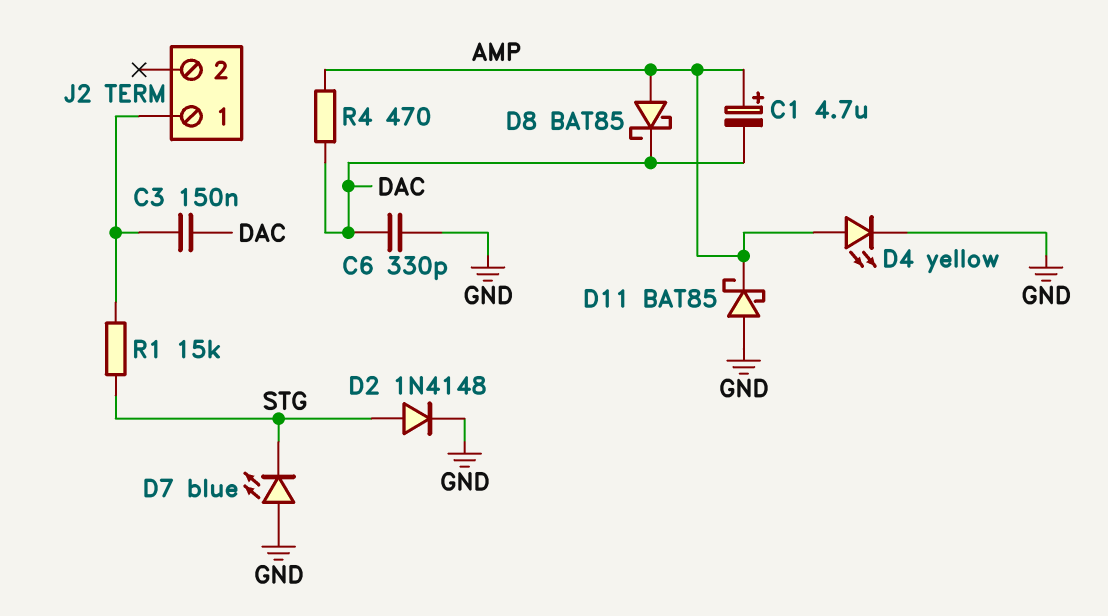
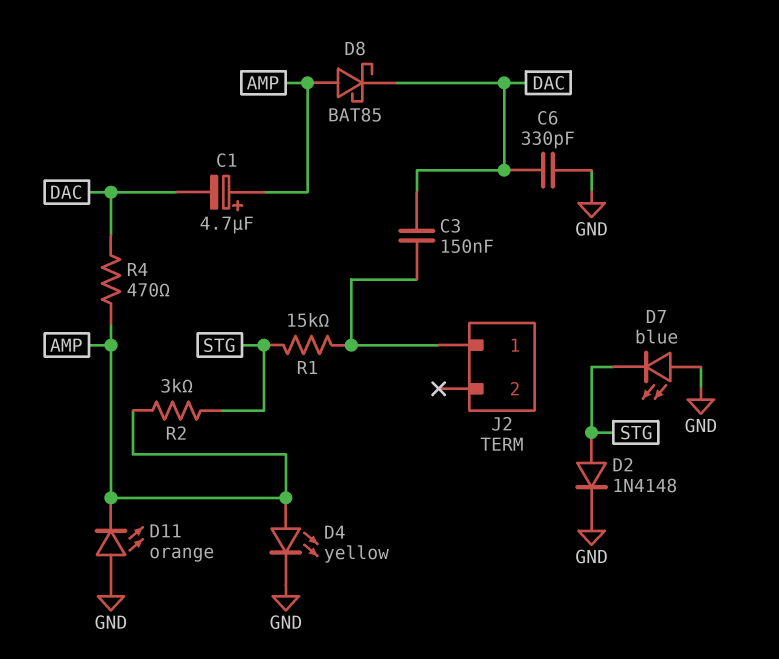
D11: schottky BAT85 (A GND, K AMP) -> LED orange (A GND, K AMP)
R2: none -> 3k (AMP, STG)

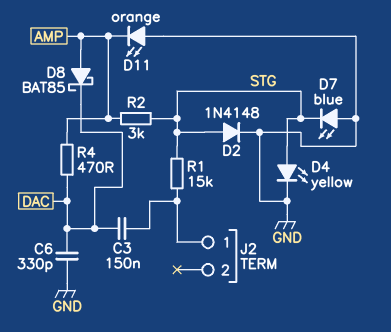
C1: 4.7uF (plus AMP, minus DAC) -> none
D4: LED yellow (A AMP, K GND) -> LED yellow (A STG, K GND)

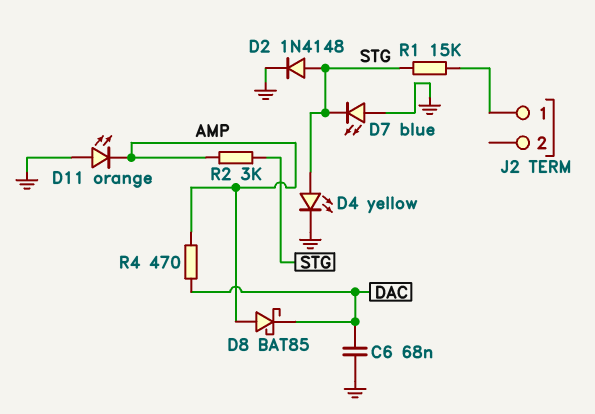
C3: 150nF (DAC, J2/1) -> none
C6: 330pF (DAC, GND) -> 68nF (DAC, GND)

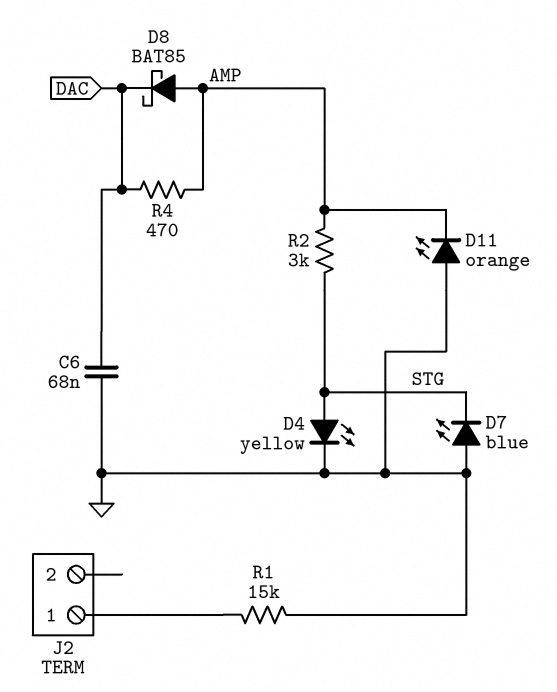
D2: diode 1N4148 (A STG, K GND) -> none
R1: 15k (J2/1, STG) -> 15k (GND, J2/1)

